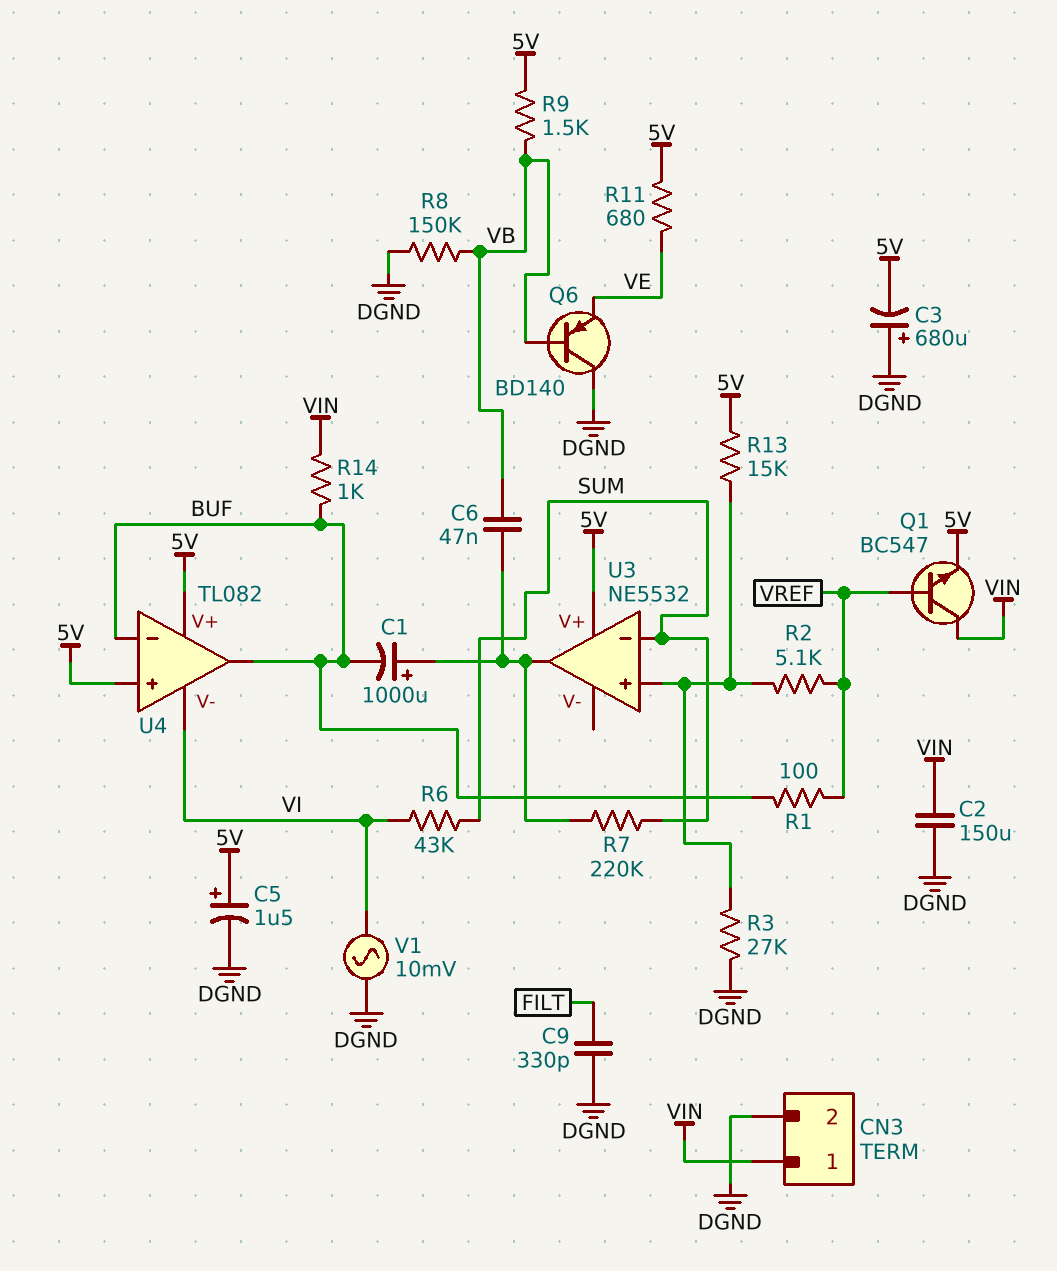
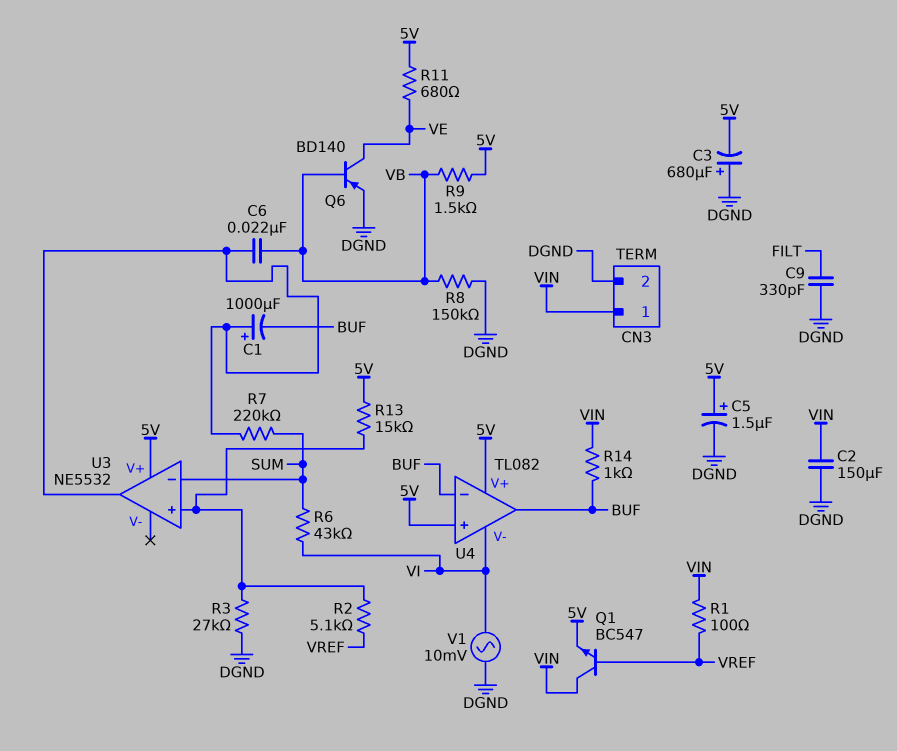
C6: 47nF (U3/out, VB) -> 22nF (U3/out, VB)
Q6: PNP BD140 (B VB, C DGND, E VE) -> PNP BD140 (B VB, C VE, E DGND)
R1: 100 (BUF, VREF) -> 100 (VIN, VREF)

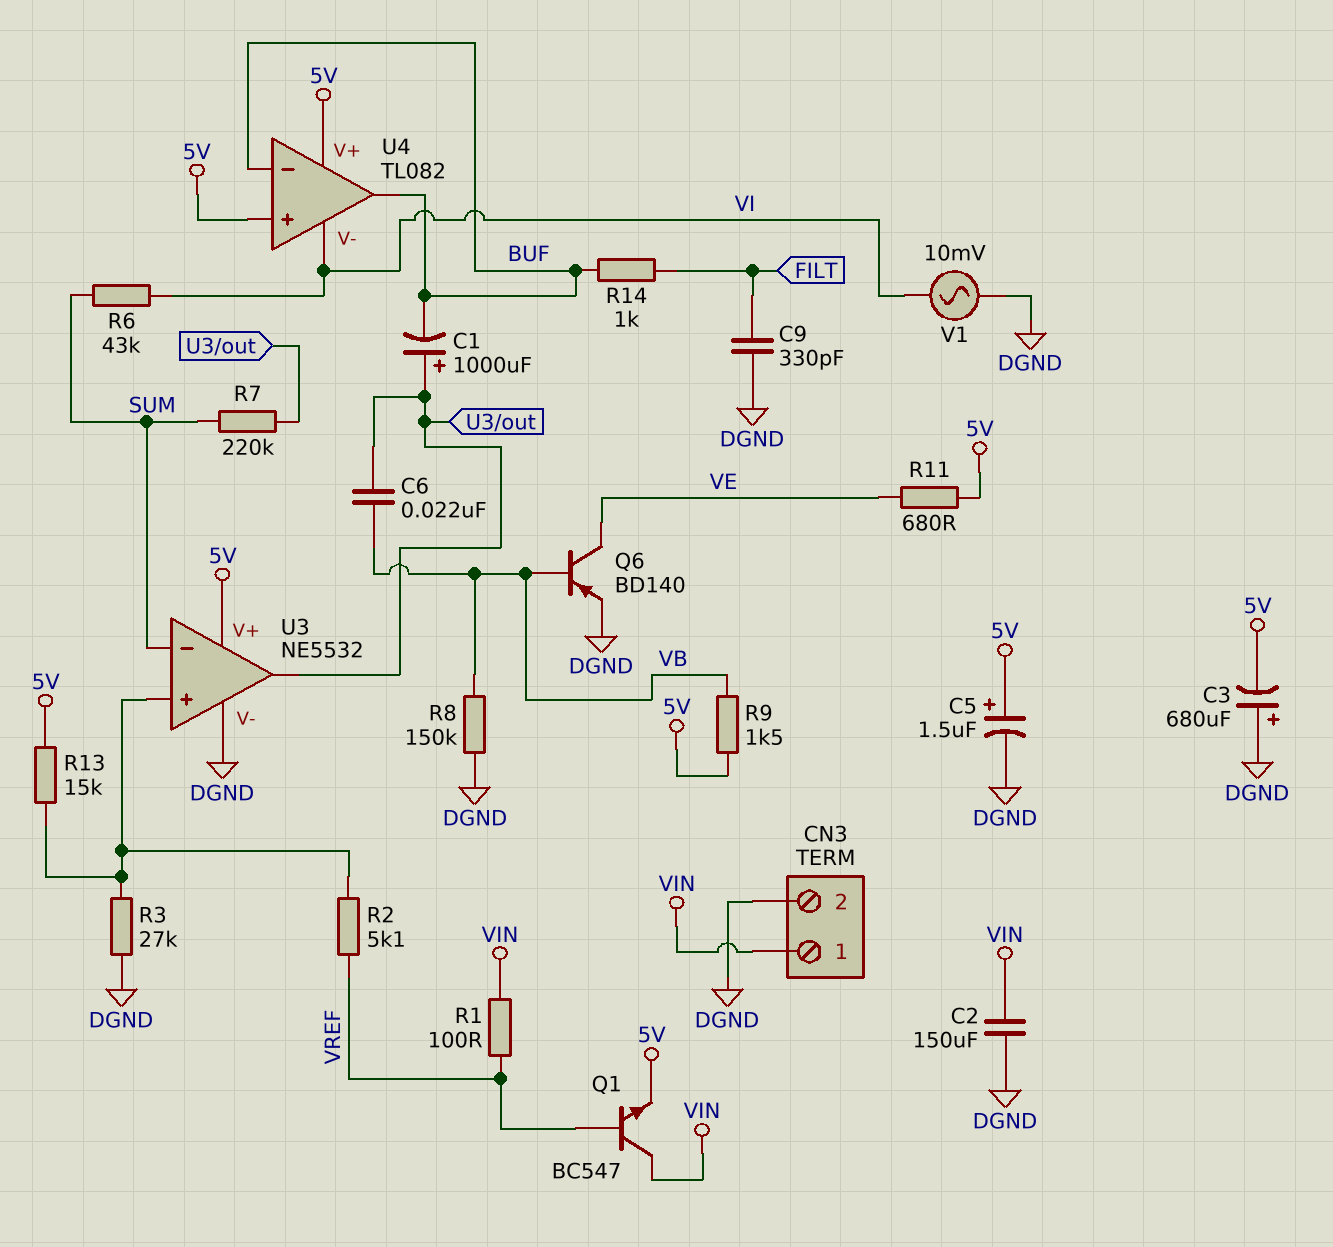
R14: 1k (BUF, VIN) -> 1k (BUF, FILT)
U3 pin V-: none -> DGND

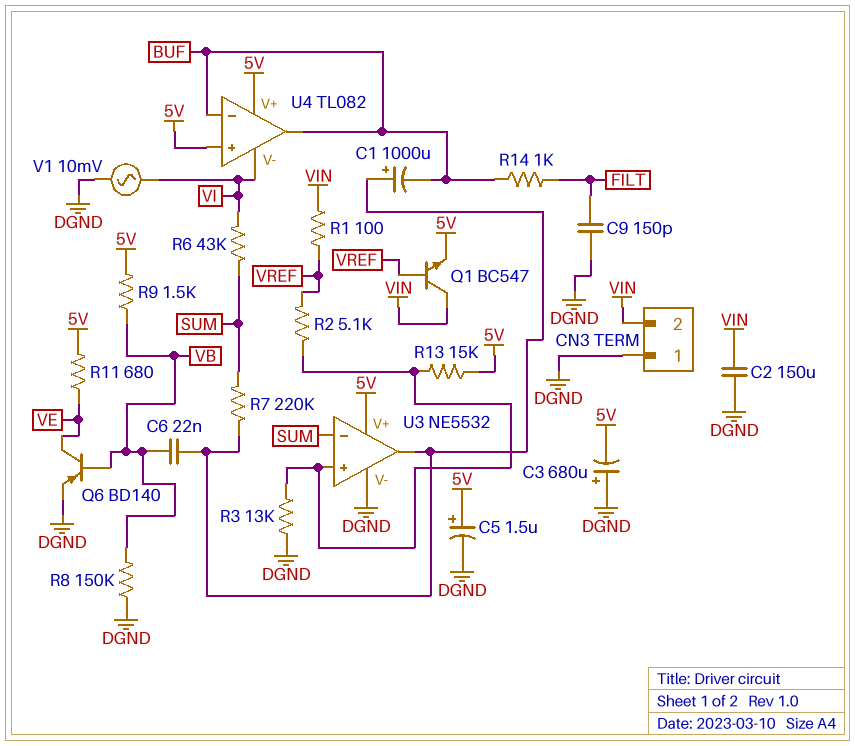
C9: 330pF (DGND, FILT) -> 150pF (DGND, FILT)
CN3 pin 1: VIN -> DGND
CN3 pin 2: DGND -> VIN
R3: 27k (DGND, U3/in+) -> 13k (DGND, U3/in+)

